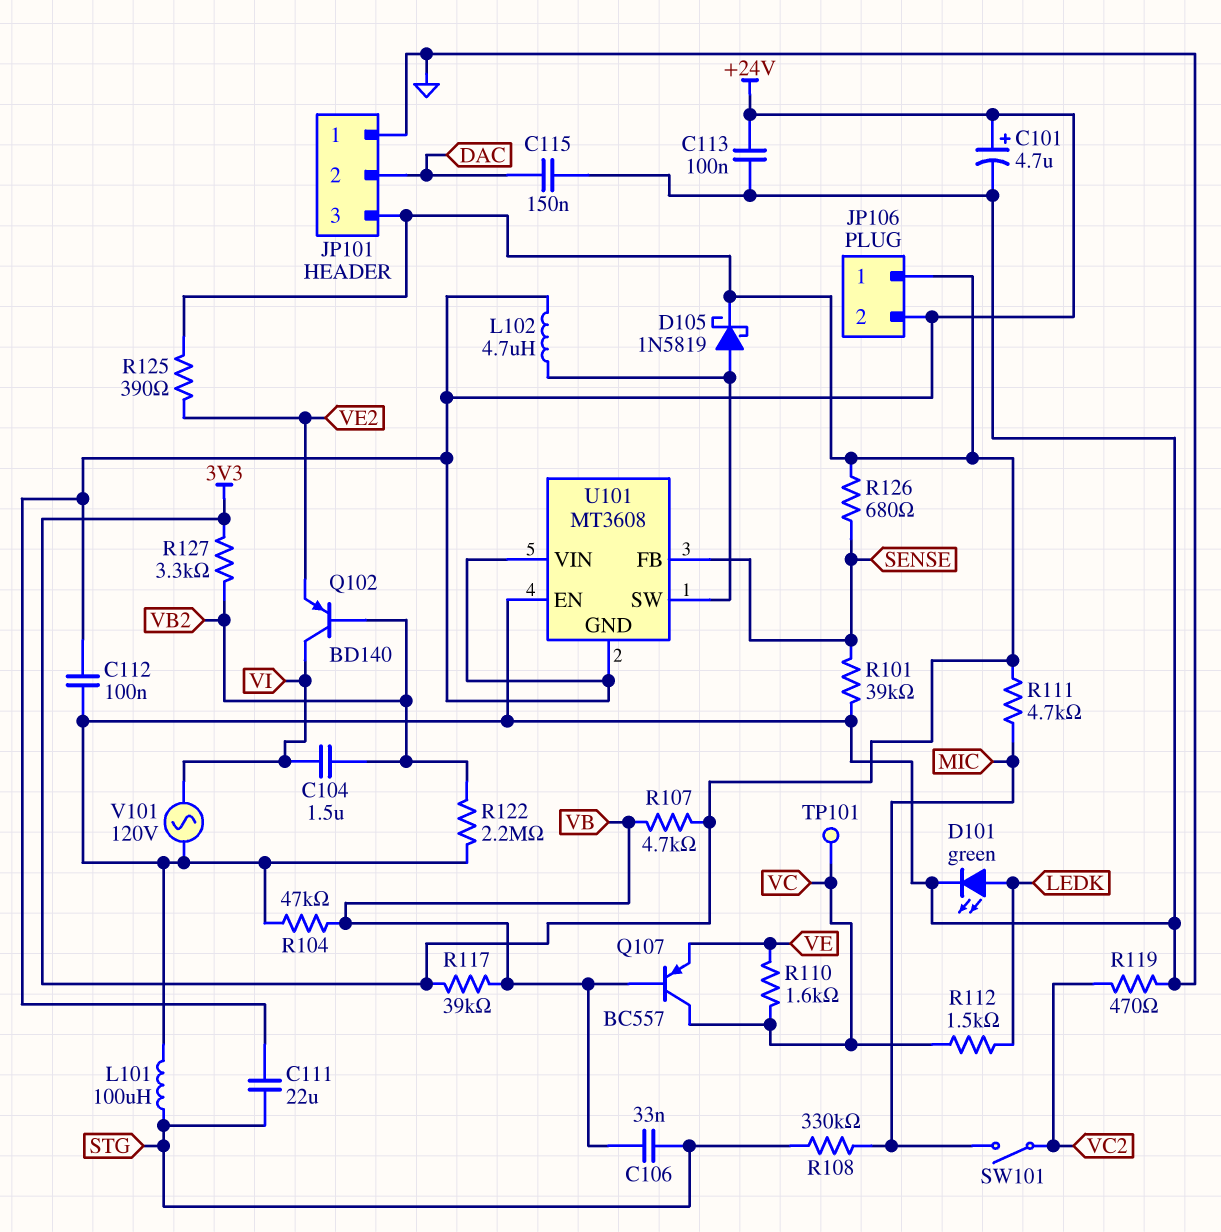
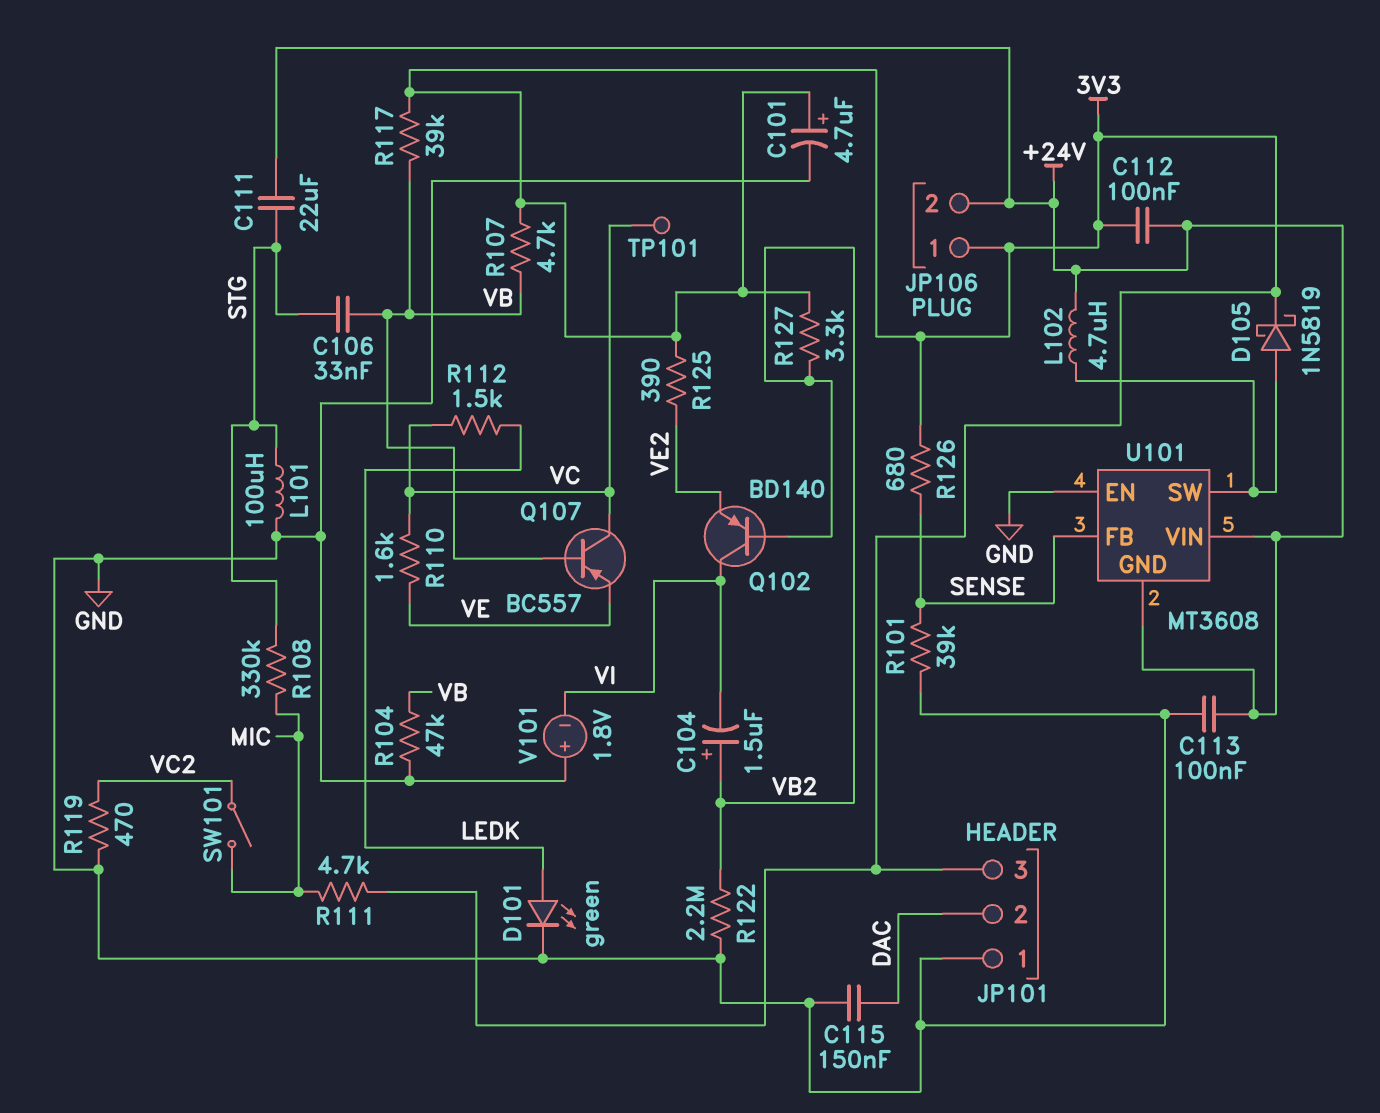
C101: 4.7uF (plus +24V, minus GND) -> 4.7uF (plus 3V3, minus GND)
C104: 1.5uF (VB2, VI) -> 1.5uF (plus VB2, minus VI)
C112: 100nF (+24V, GND) -> 100nF (+24V, 3V3)
V101: AC 120V (GND, VI) -> 1.8V (plus GND, minus VI)

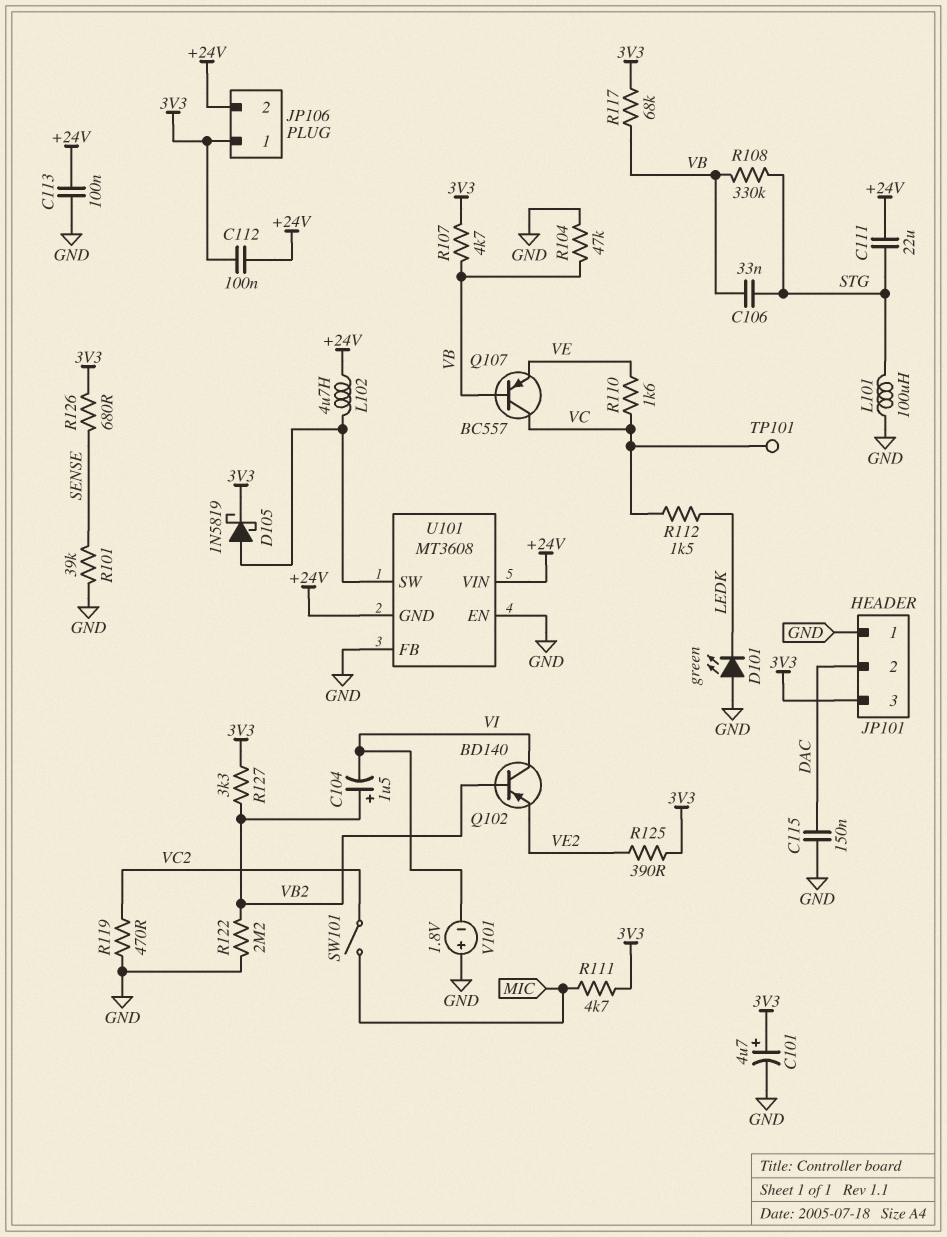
D101: LED green (A LEDK, K GND) -> LED green (A GND, K LEDK)
R108: 330k (MIC, STG) -> 330k (STG, VB)
R117: 39k (3V3, VB) -> 68k (3V3, VB)
U101 pin FB: SENSE -> GND

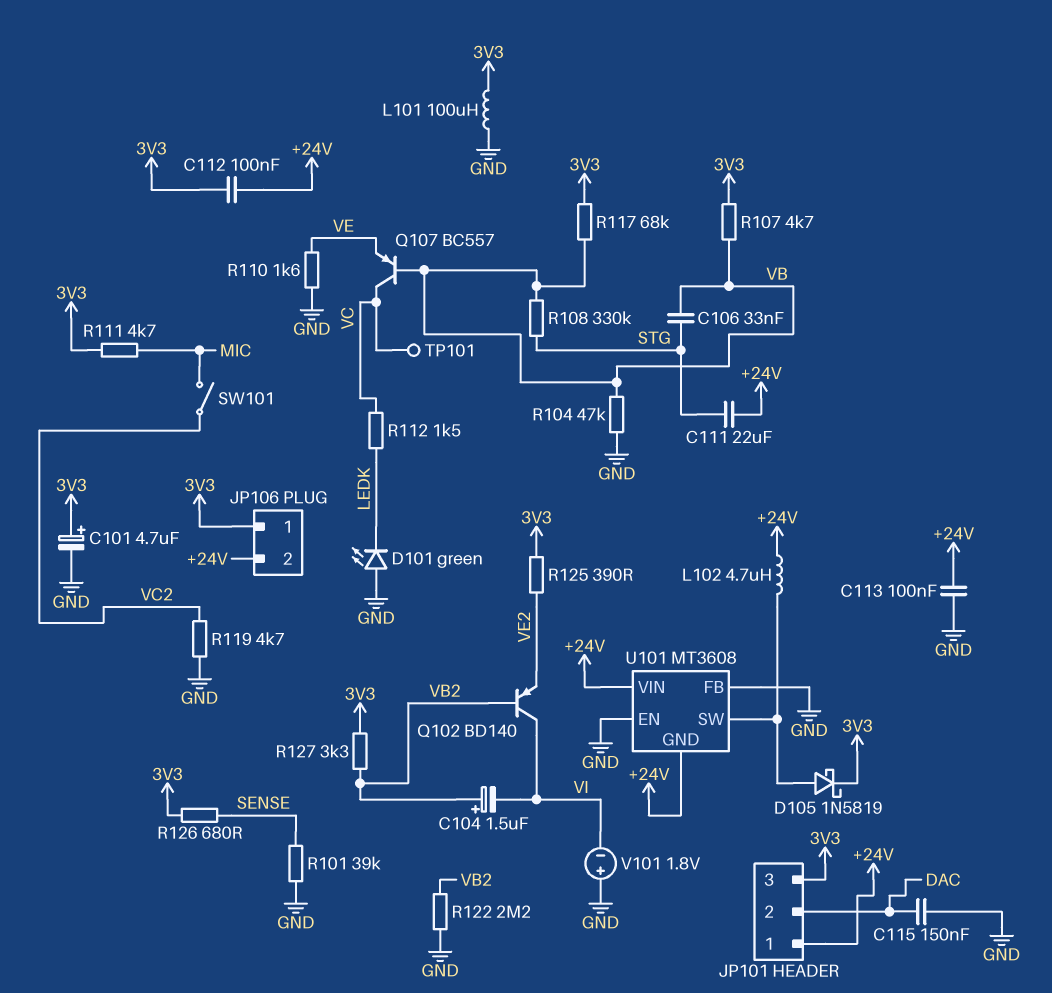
JP101 pin 1: GND -> +24V
L101: 100uH (GND, STG) -> 100uH (3V3, GND)
R110: 1.6k (VC, VE) -> 1.6k (GND, VE)
R119: 470 (GND, VC2) -> 4.7k (GND, VC2)

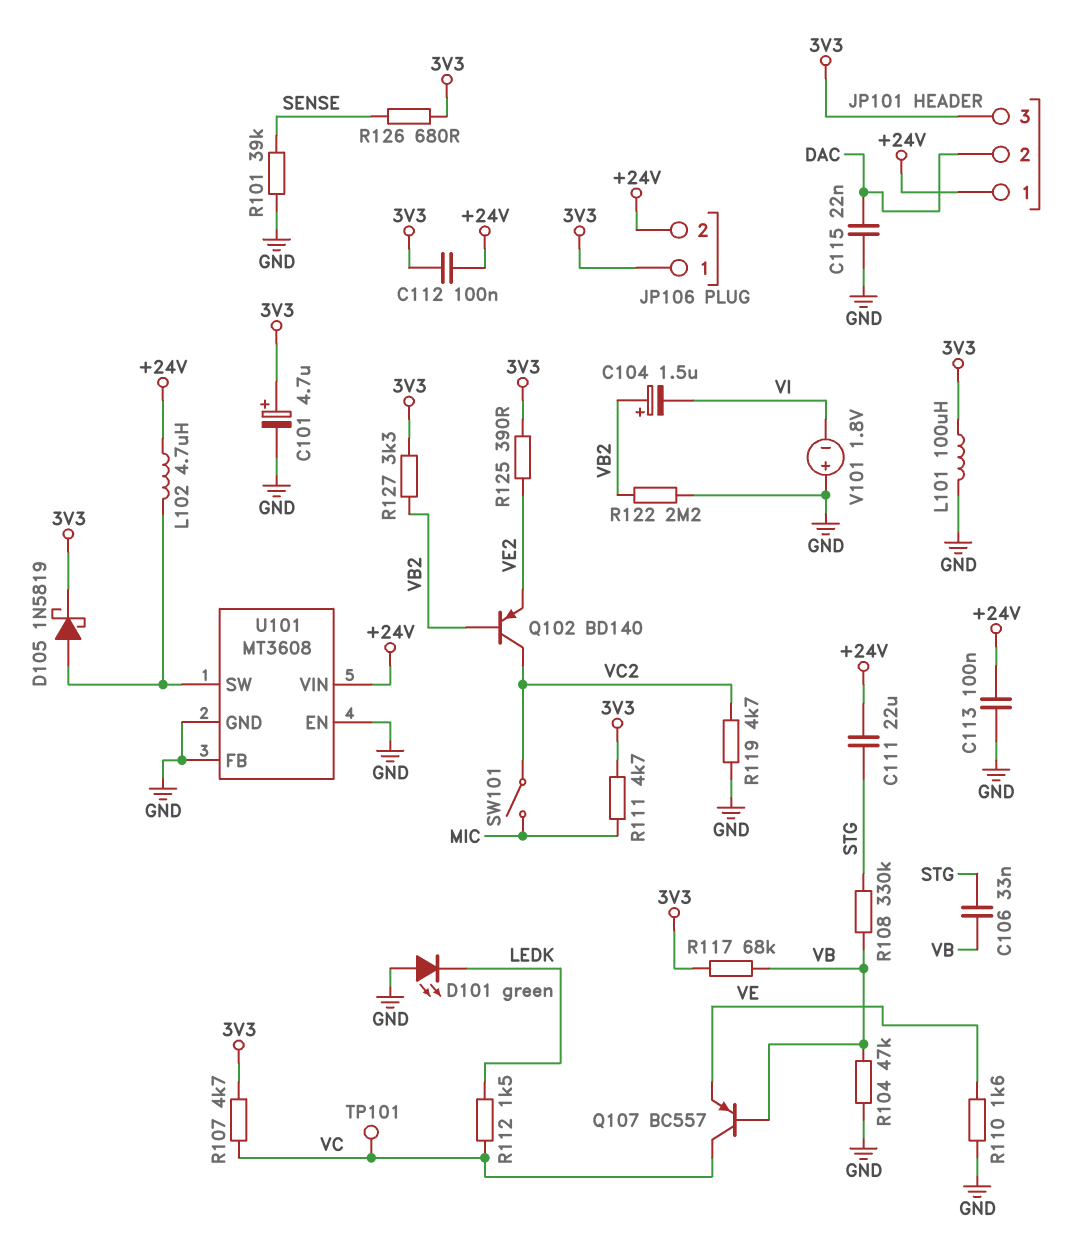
C115: 150nF (DAC, GND) -> 22nF (DAC, GND)
Q102: PNP BD140 (B VB2, C VI, E VE2) -> PNP BD140 (B VB2, C VC2, E VE2)
R107: 4.7k (3V3, VB) -> 4.7k (3V3, VC)
U101 pin GND: +24V -> GND

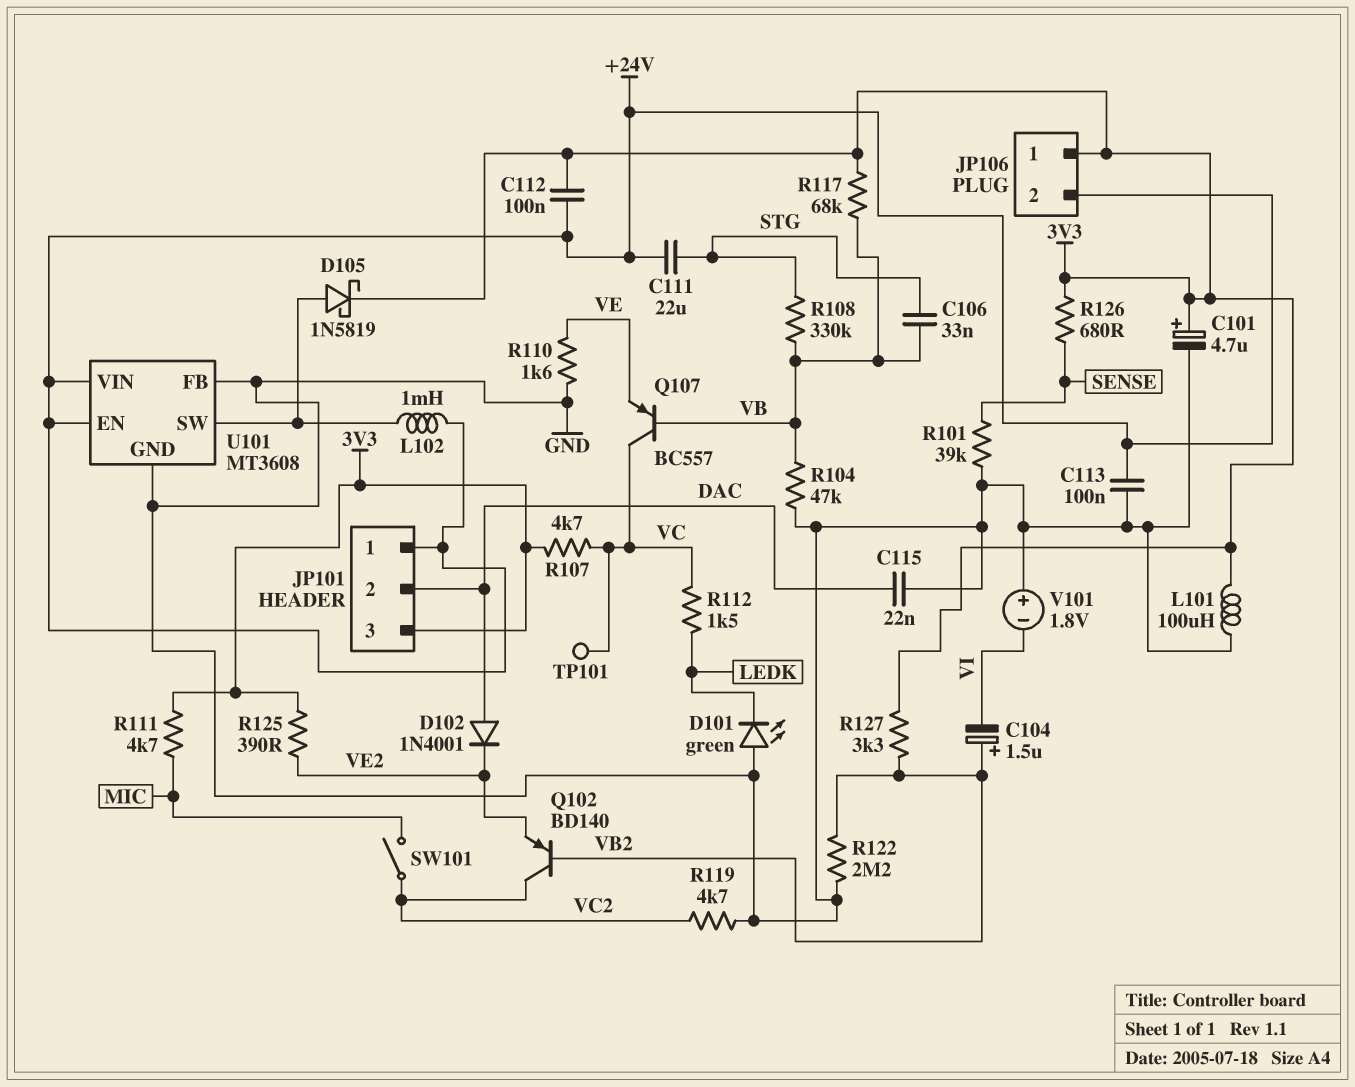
D102: none -> diode 1N4001 (A DAC, K VE2)
L102: 4.7uH (+24V, U101/SW) -> 1mH (+24V, U101/SW)
U101 pin EN: GND -> +24V

